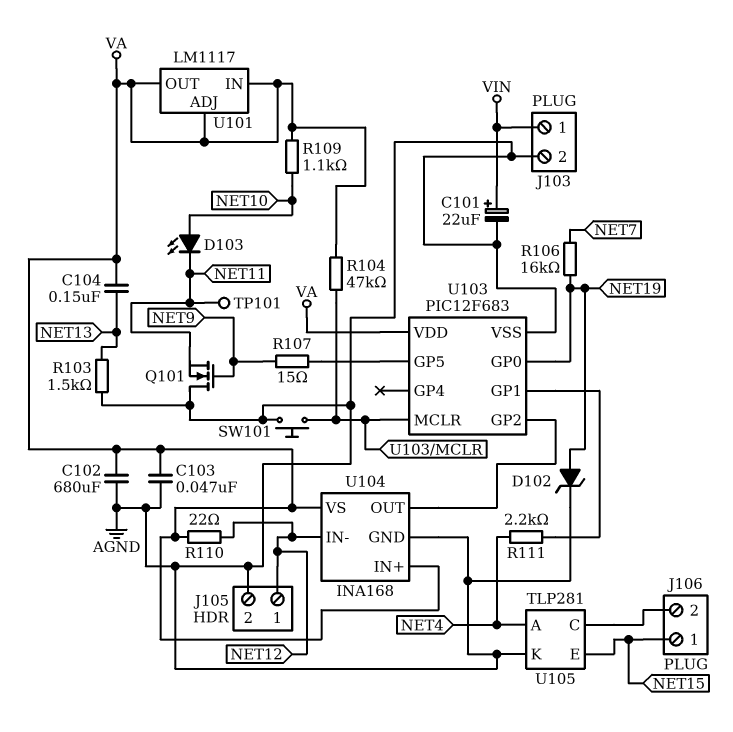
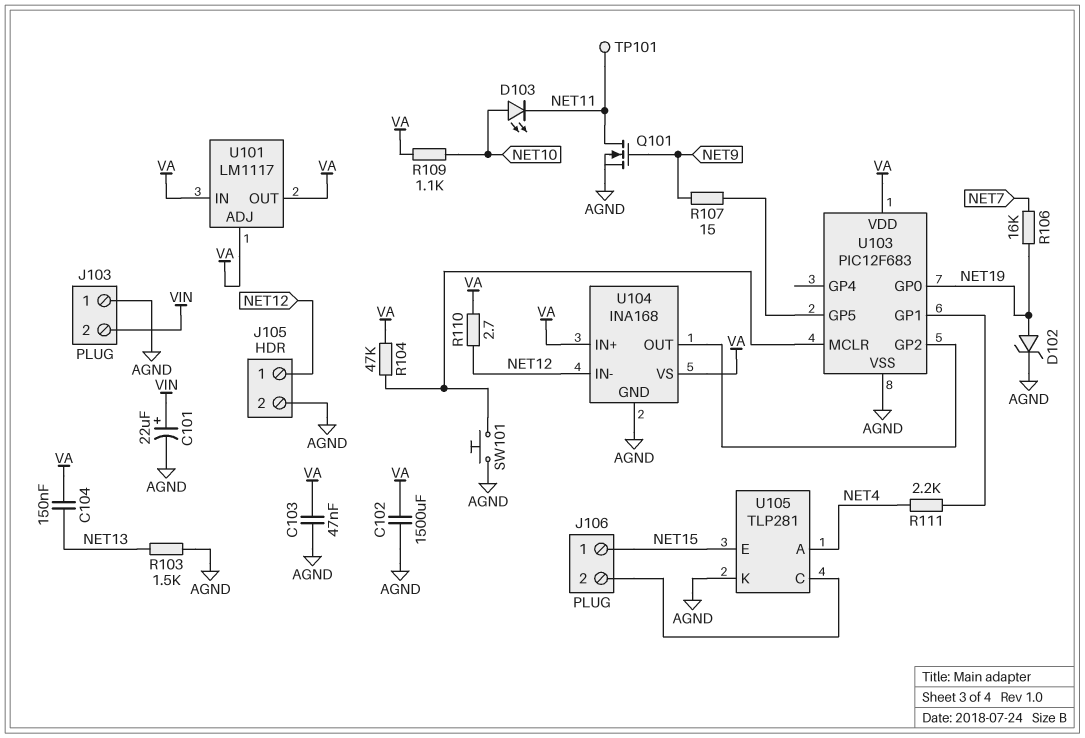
C102: 680uF (AGND, VA) -> 1500uF (AGND, VA)
J103 pin 1: VIN -> AGND
J103 pin 2: AGND -> VIN
Q101: NMOS (G NET9, D AGND, S NET11) -> NMOS (G NET9, D NET11, S AGND)
R110: 22 (NET12, VA) -> 2.7 (NET12, VA)

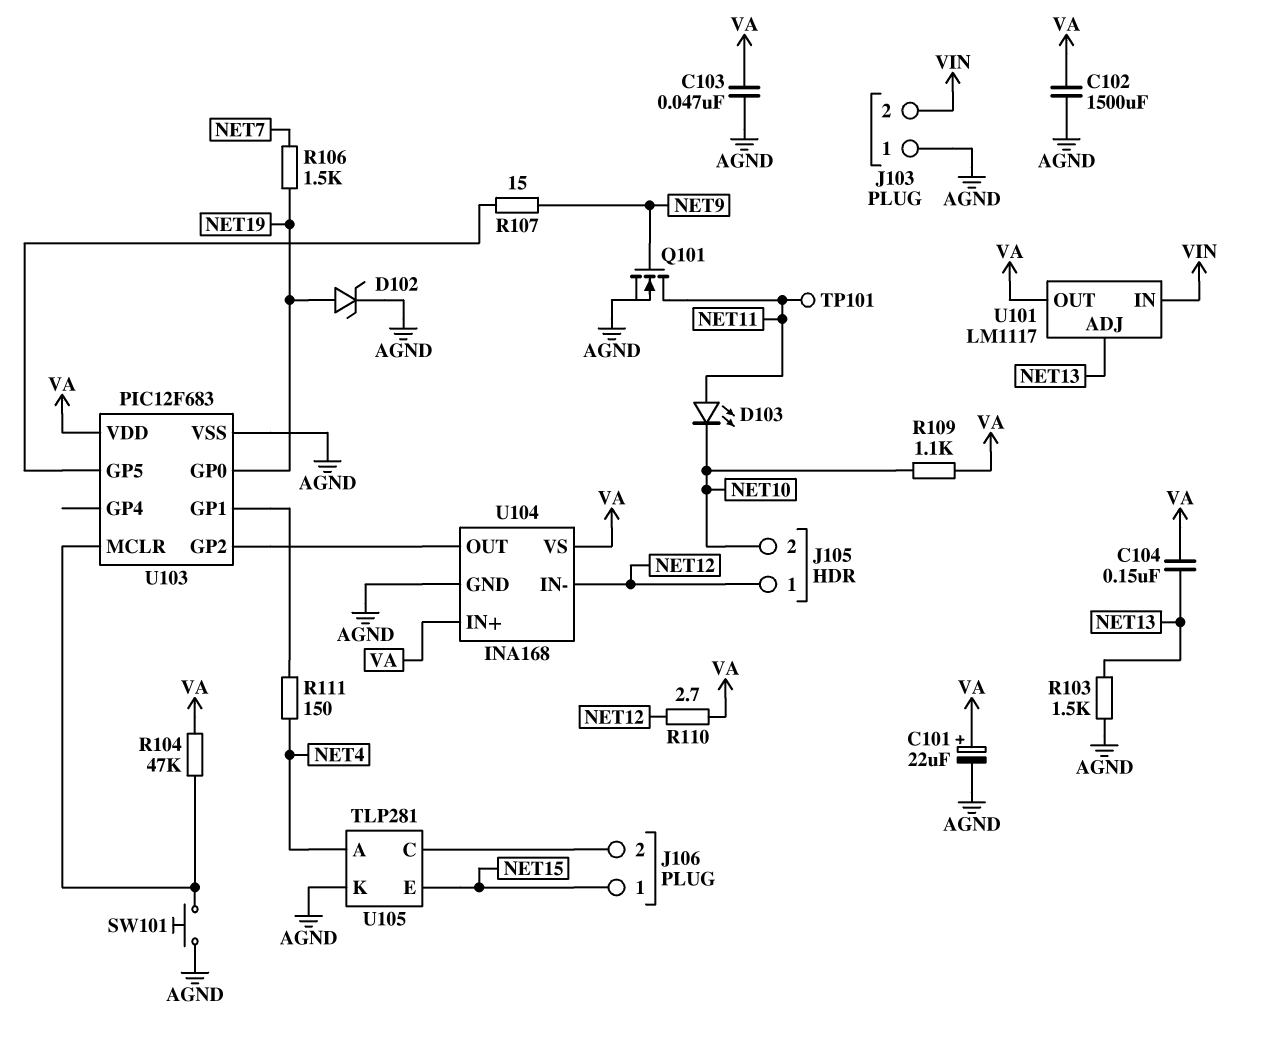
C101: 22uF (plus VIN, minus AGND) -> 22uF (plus VA, minus AGND)
D103: LED (A NET10, K NET11) -> LED (A NET11, K NET10)
J105 pin 2: AGND -> NET10
R106: 16k (NET7, NET19) -> 1.5k (NET7, NET19)
R111: 2.2k (NET4, U103/GP1) -> 150 (NET4, U103/GP1)
U101 pin ADJ: VA -> NET13
U101 pin IN: VA -> VIN

